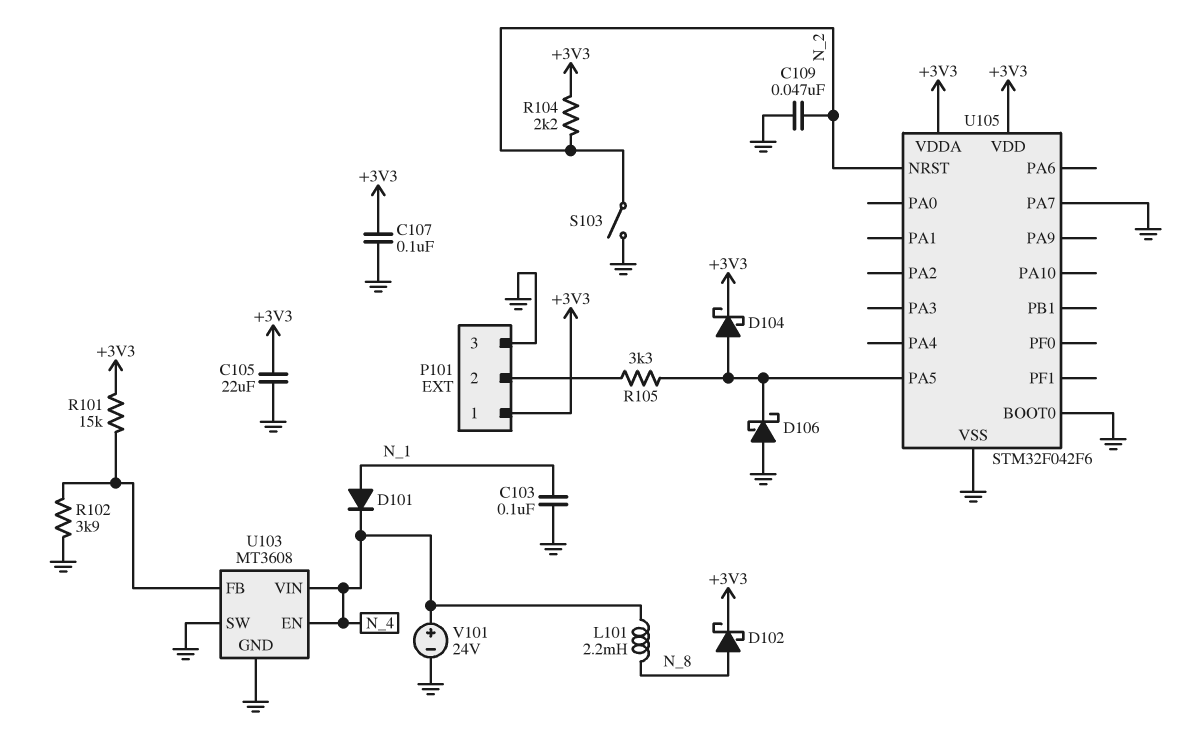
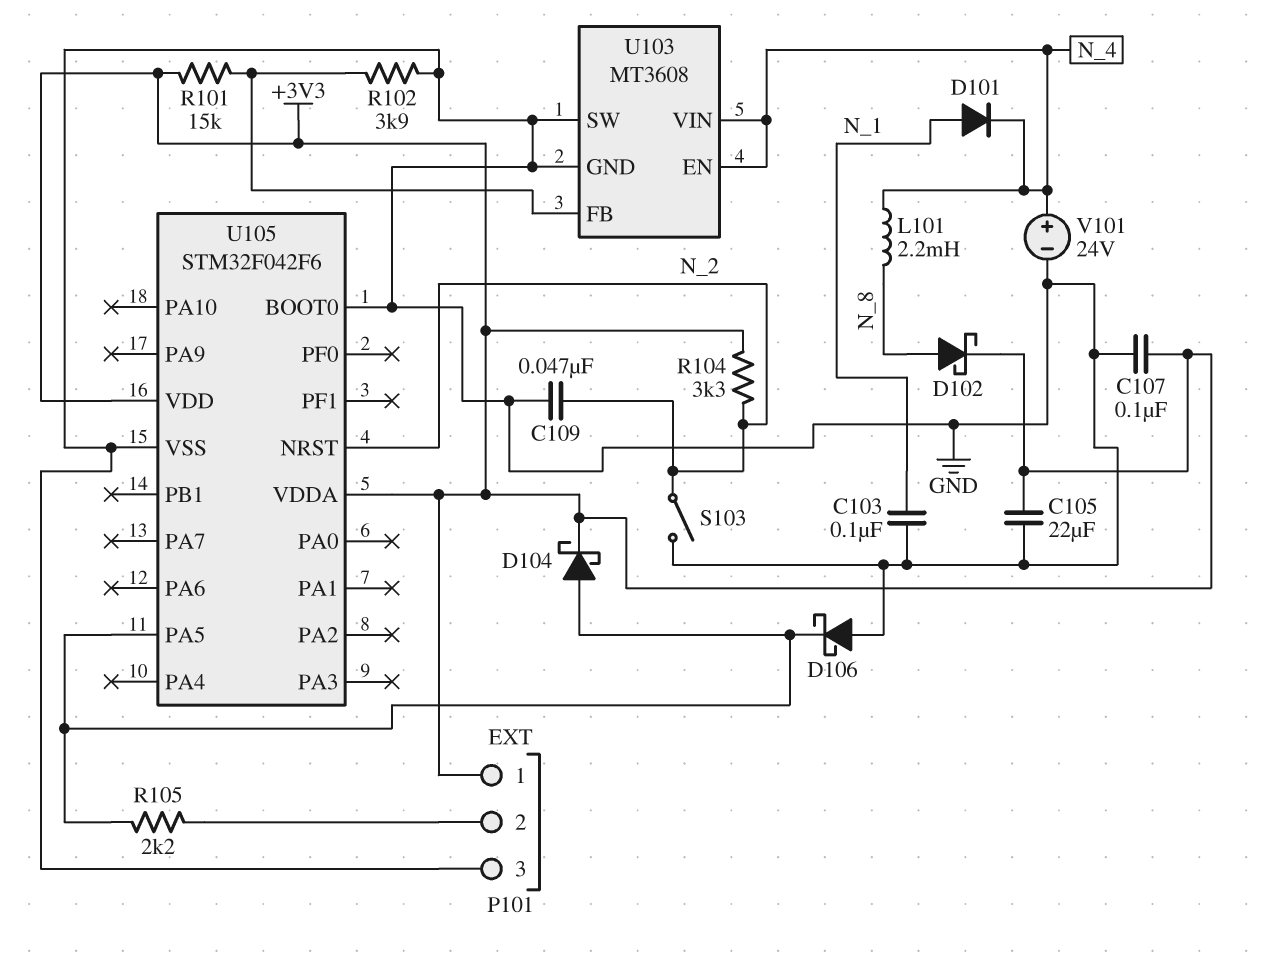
R104: 2.2k (+3V3, N_2) -> 3.3k (+3V3, N_2)
R105: 3.3k (P101/2, U105/PA5) -> 2.2k (P101/2, U105/PA5)
U105 pin PA7: GND -> none

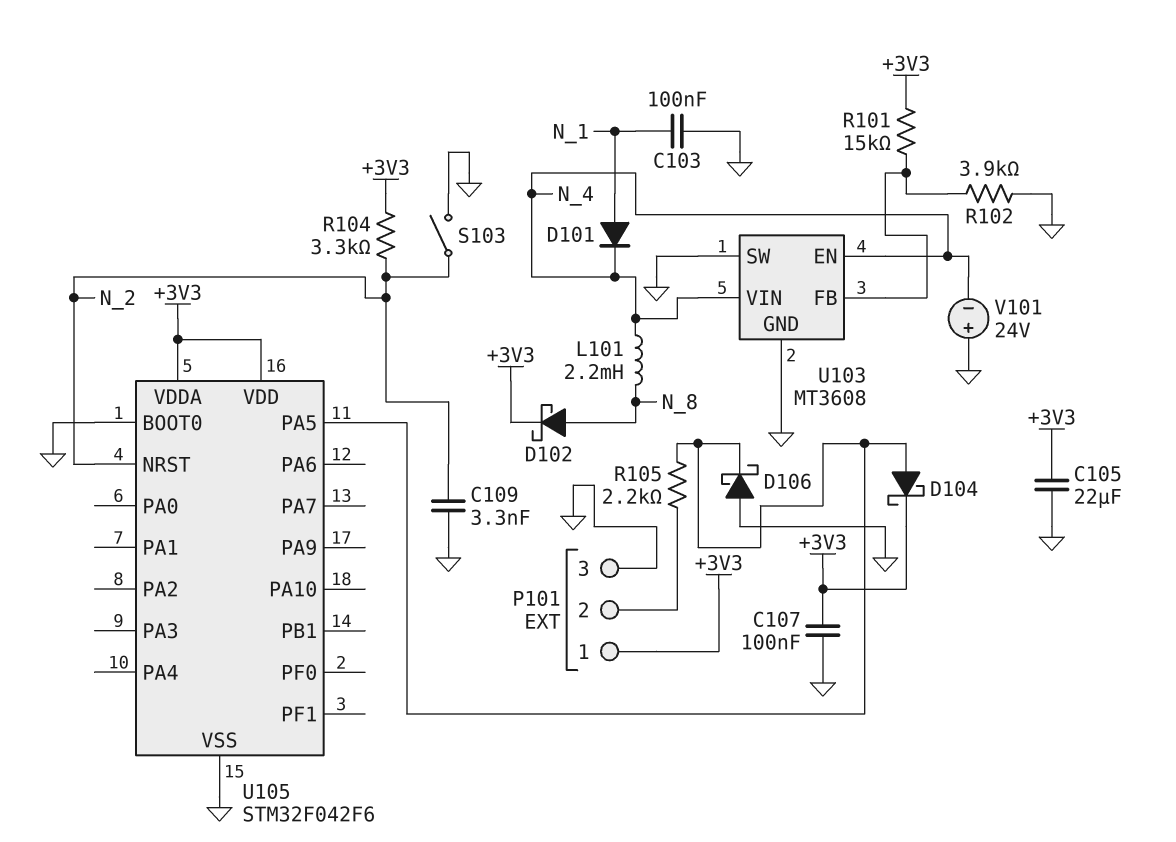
C109: 47nF (GND, N_2) -> 3.3nF (GND, N_2)
V101: 24V (plus N_4, minus GND) -> 24V (plus GND, minus N_4)

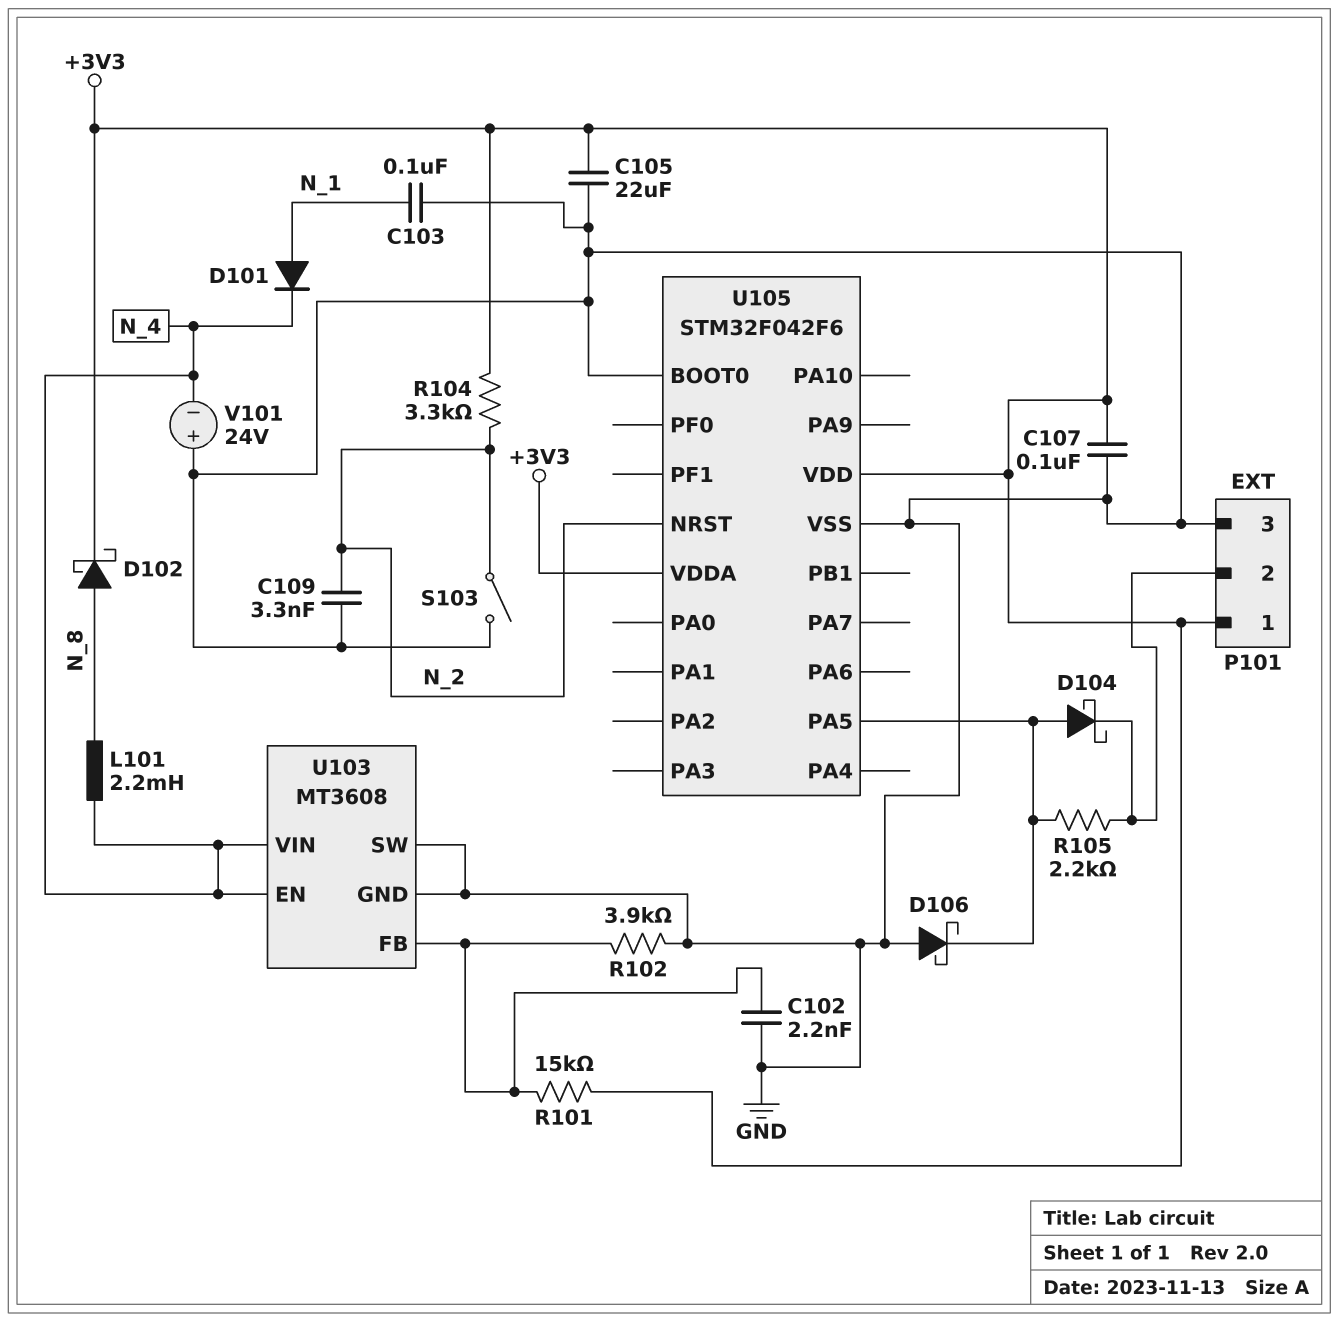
C102: none -> 2.2nF (GND, U103/FB)
D104: schottky (A U105/PA5, K +3V3) -> schottky (A U105/PA5, K P101/2)

